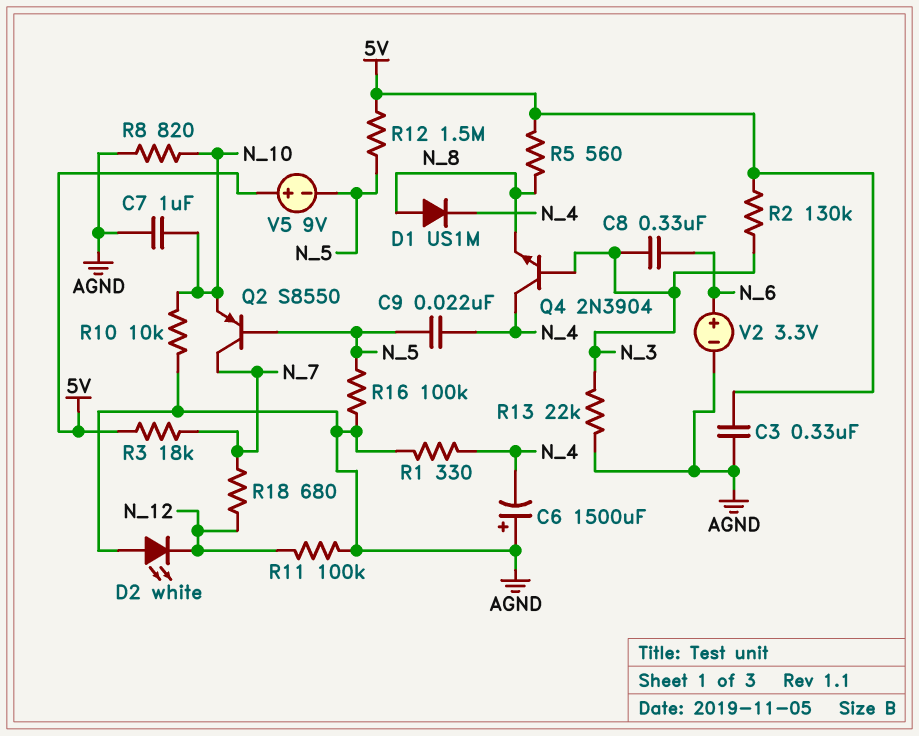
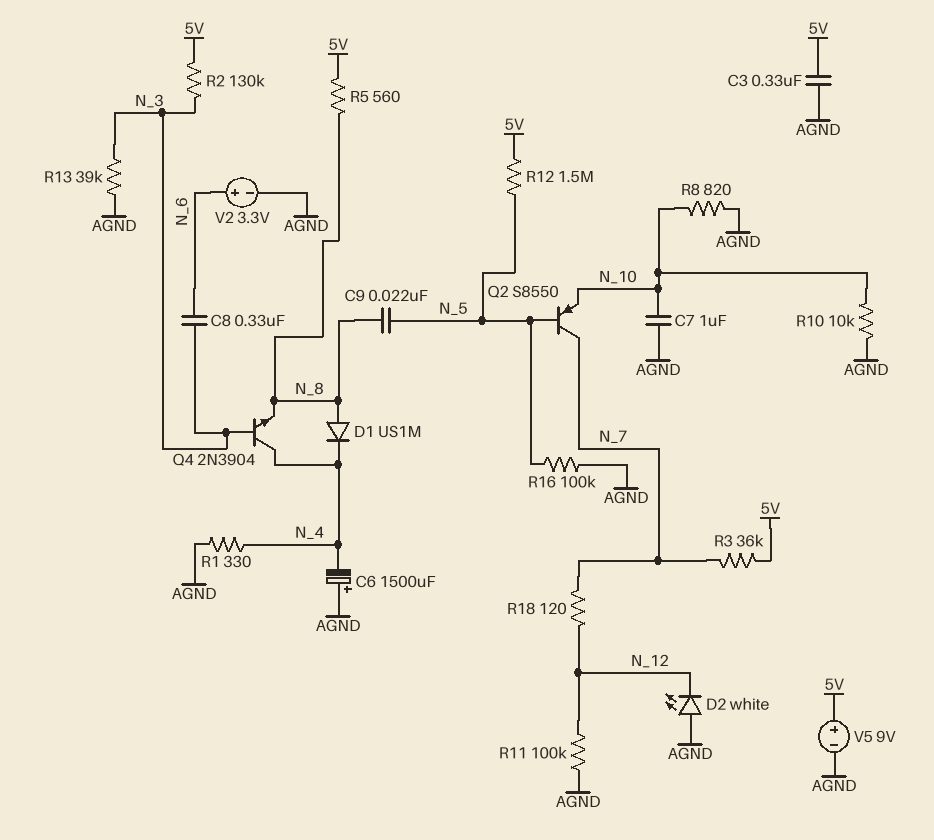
C9: 22nF (N_4, N_5) -> 22nF (N_5, N_8)
R3: 18k (5V, N_7) -> 36k (5V, N_7)
R13: 22k (AGND, N_3) -> 39k (AGND, N_3)
R18: 680 (N_7, N_12) -> 120 (N_7, N_12)
V5: 9V (plus 5V, minus N_5) -> 9V (plus 5V, minus AGND)

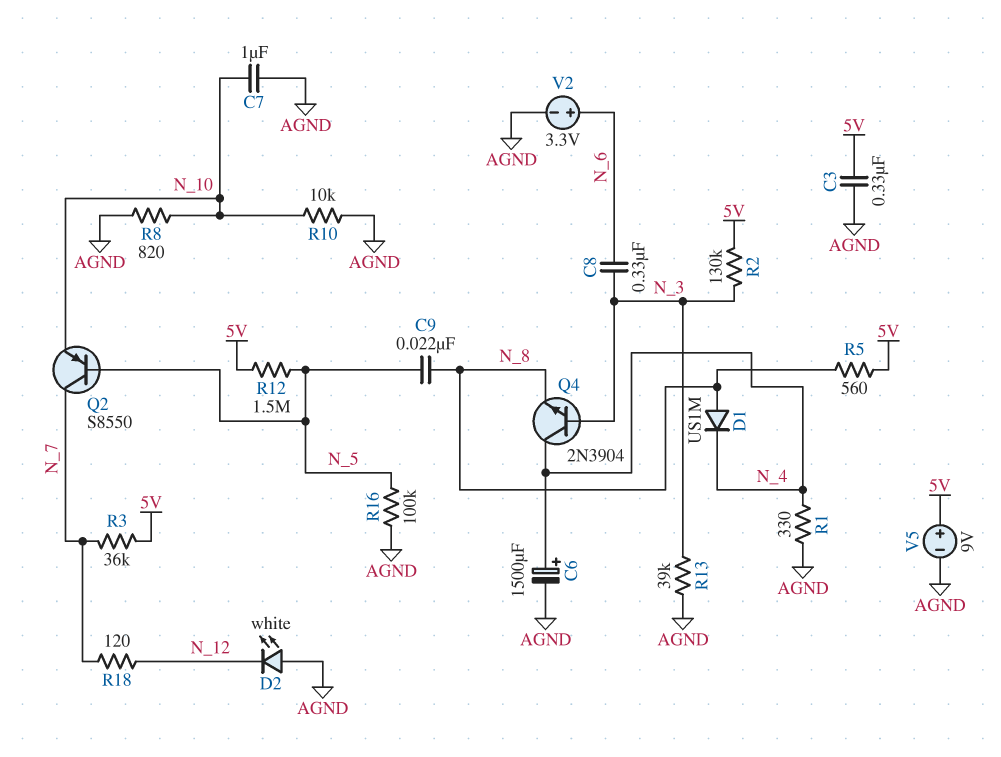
C6: 1500uF (plus AGND, minus N_4) -> 1500uF (plus N_4, minus AGND)
R11: 100k (AGND, N_12) -> none

